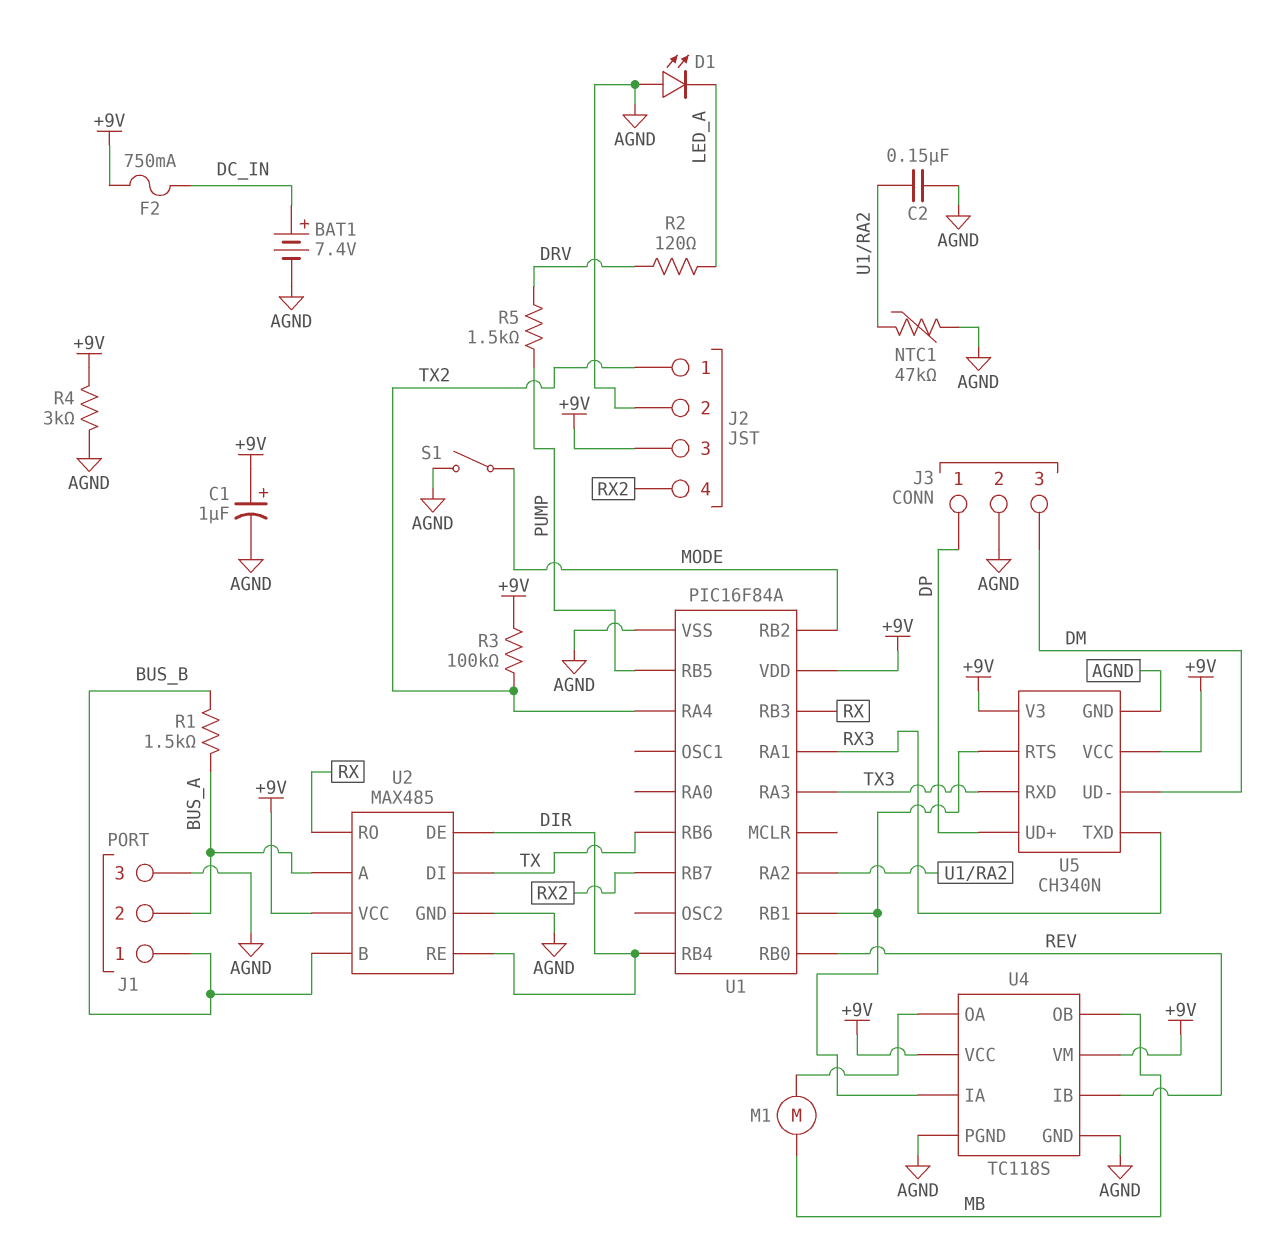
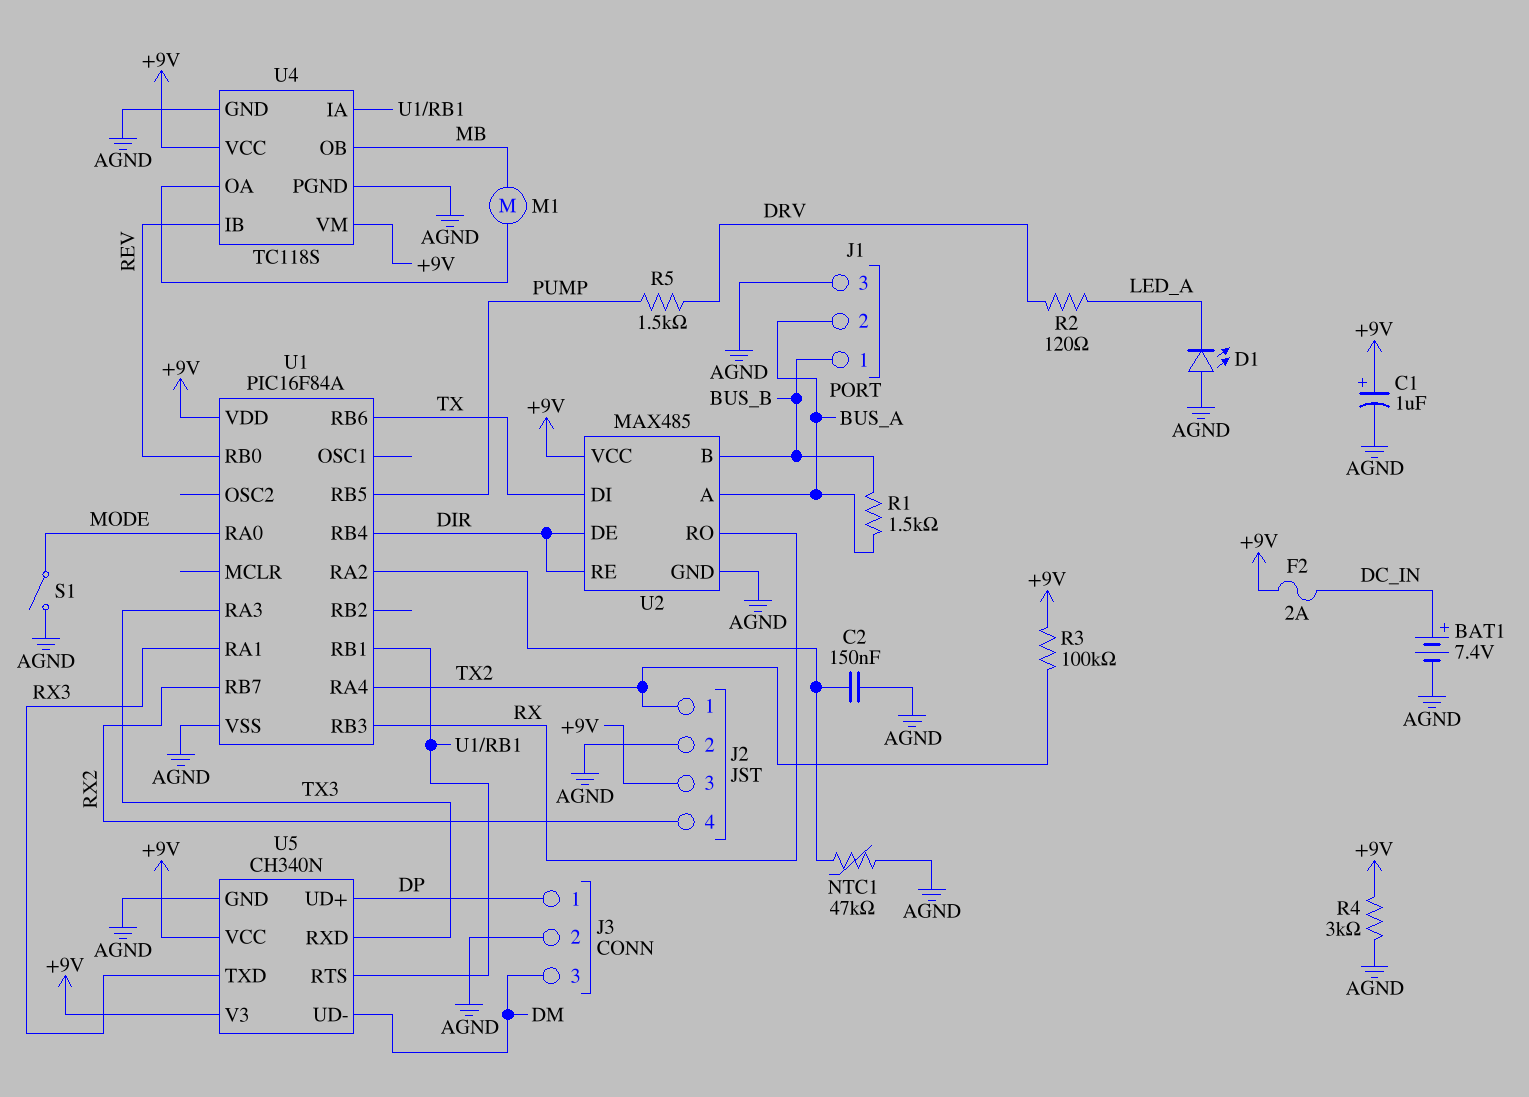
F2: 750mA (+9V, DC_IN) -> 2A (+9V, DC_IN)
U1 pin RA0: none -> MODE
U1 pin RB2: MODE -> none

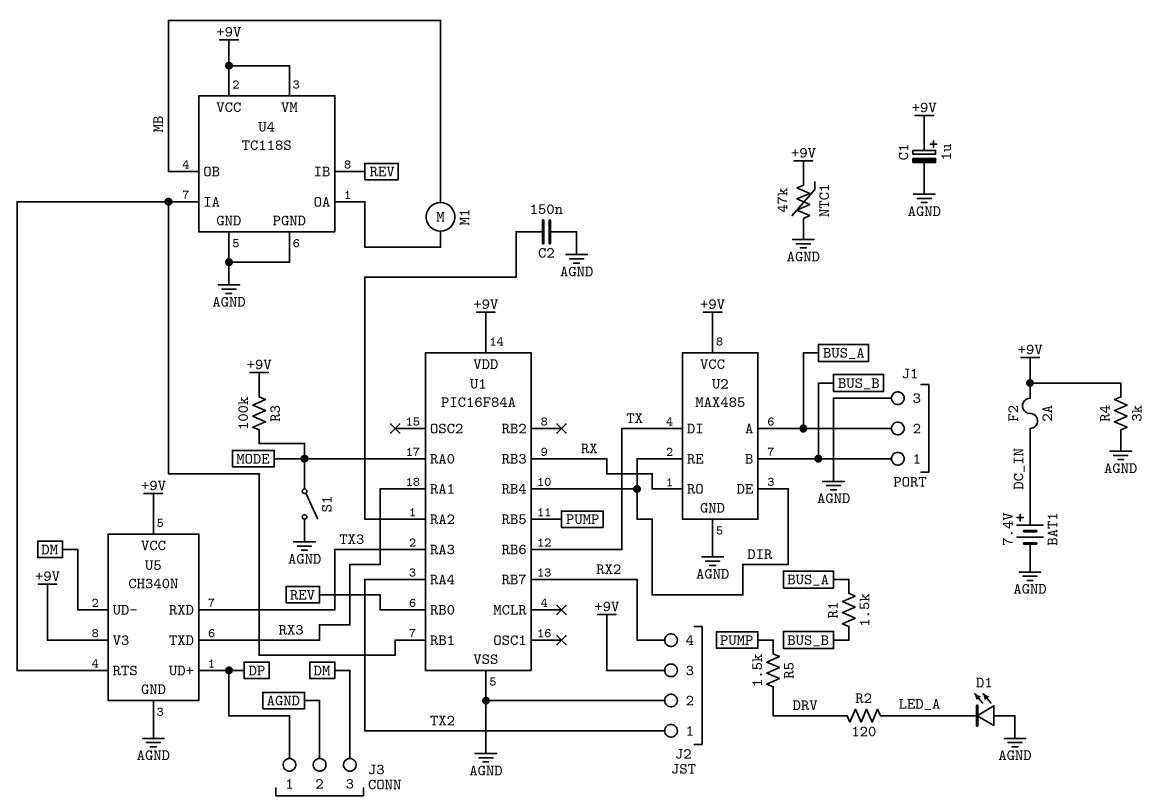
NTC1: 47k (AGND, U1/RA2) -> 47k (+9V, AGND)
R3: 100k (+9V, TX2) -> 100k (+9V, MODE)

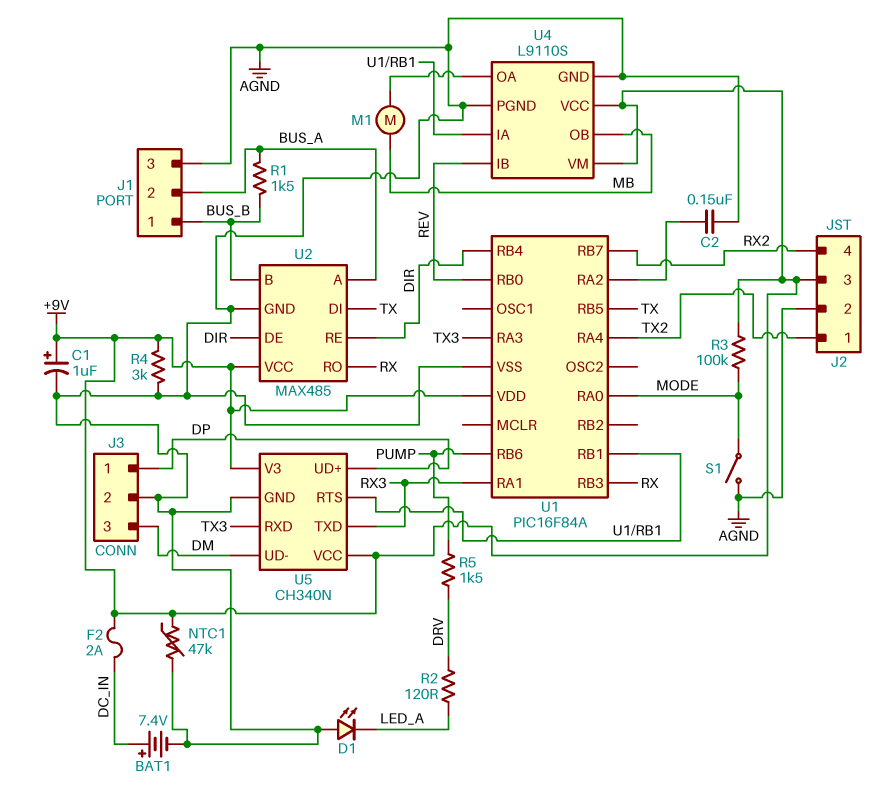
U1 pin RB5: PUMP -> TX
U1 pin RB6: TX -> PUMP
U4: TC118S -> L9110S

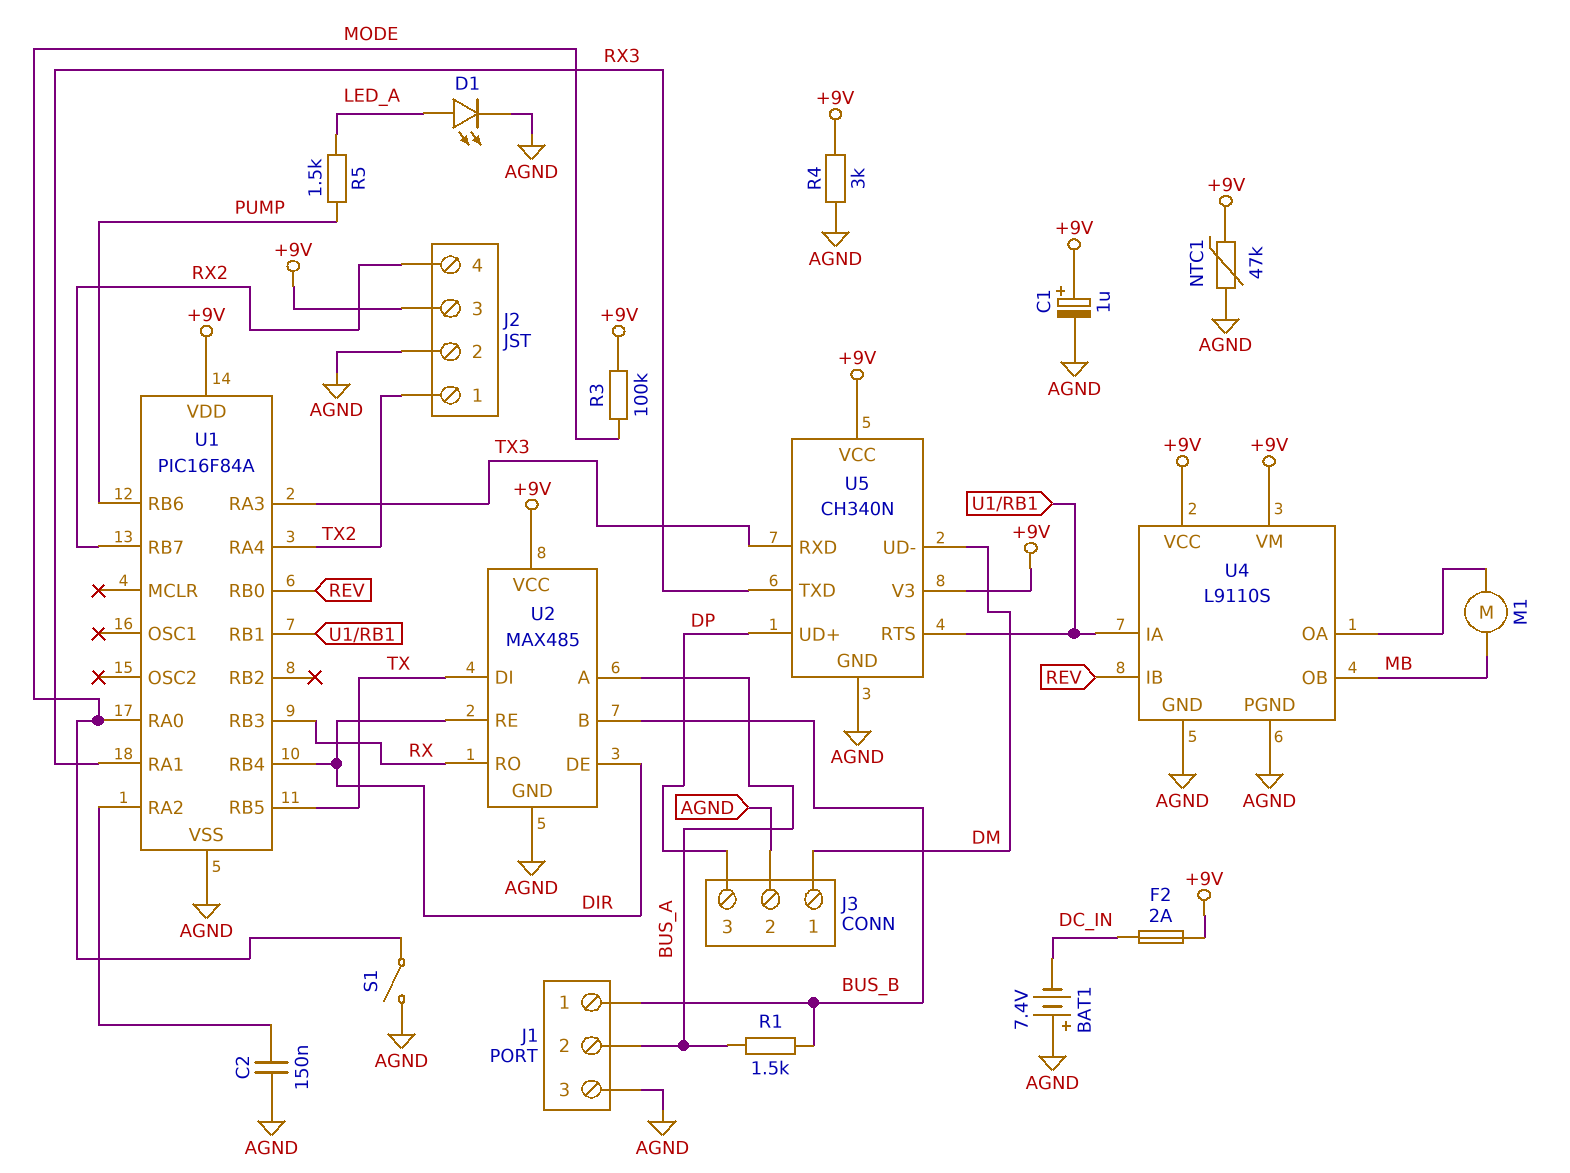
BAT1: 7.4V (plus DC_IN, minus AGND) -> 7.4V (plus AGND, minus DC_IN)
D1: LED (A AGND, K LED_A) -> LED (A LED_A, K AGND)
J3 pin 1: DP -> DM
J3 pin 3: DM -> DP
R2: 120 (DRV, LED_A) -> none
R5: 1.5k (DRV, PUMP) -> 1.5k (LED_A, PUMP)

